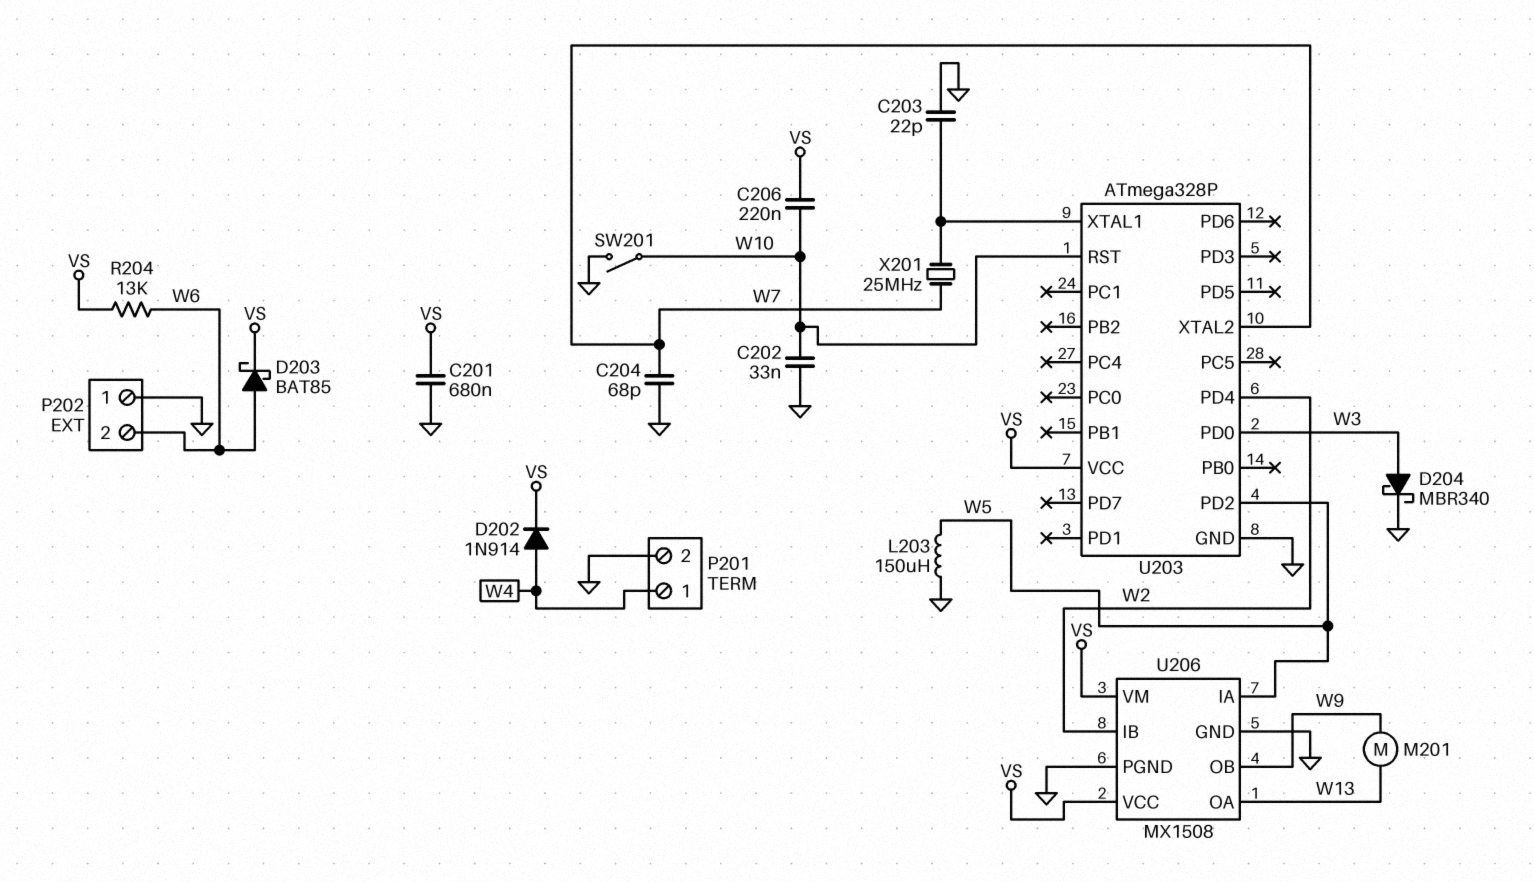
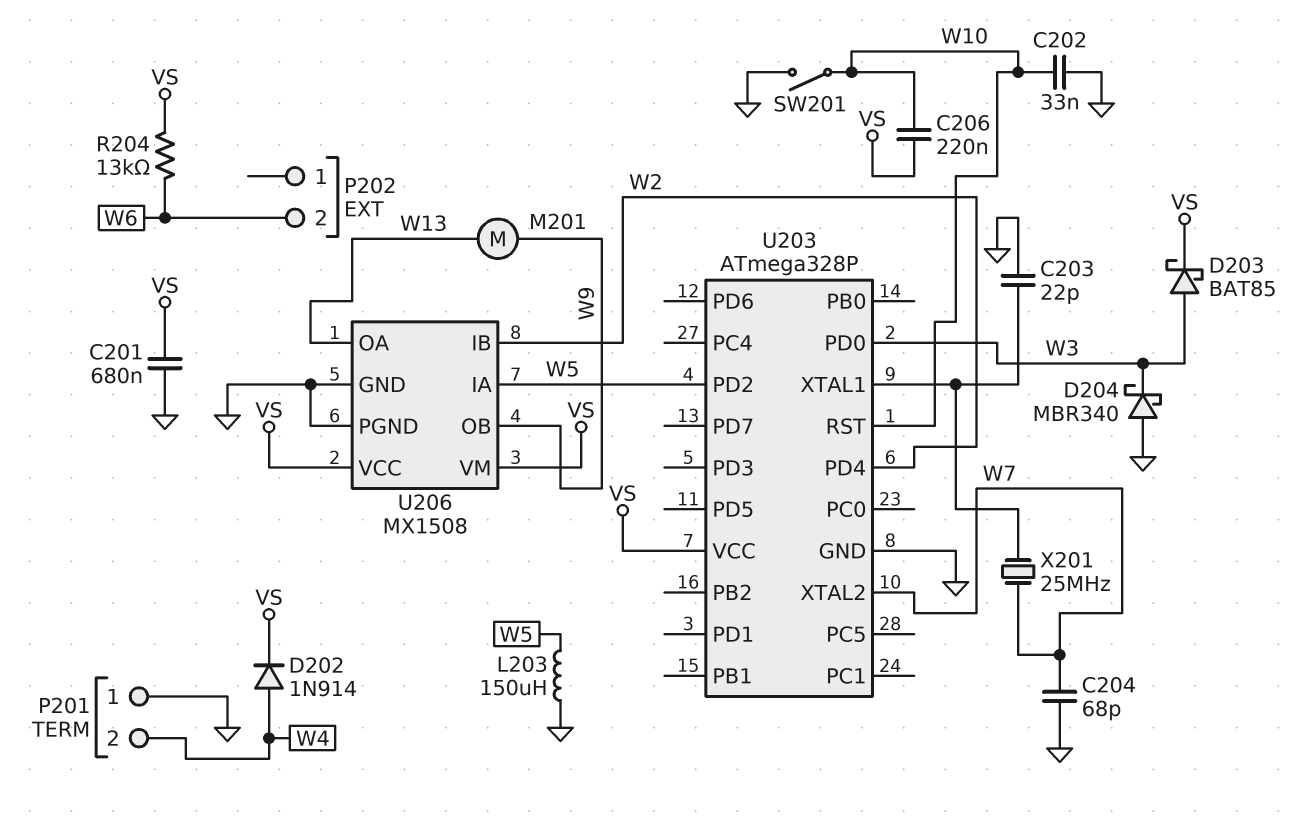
D203: schottky BAT85 (A W6, K VS) -> schottky BAT85 (A W3, K VS)
D204: schottky MBR340 (A W3, K GND) -> schottky MBR340 (A GND, K W3)
P201 pin 1: W4 -> GND
P201 pin 2: GND -> W4
P202 pin 1: GND -> none

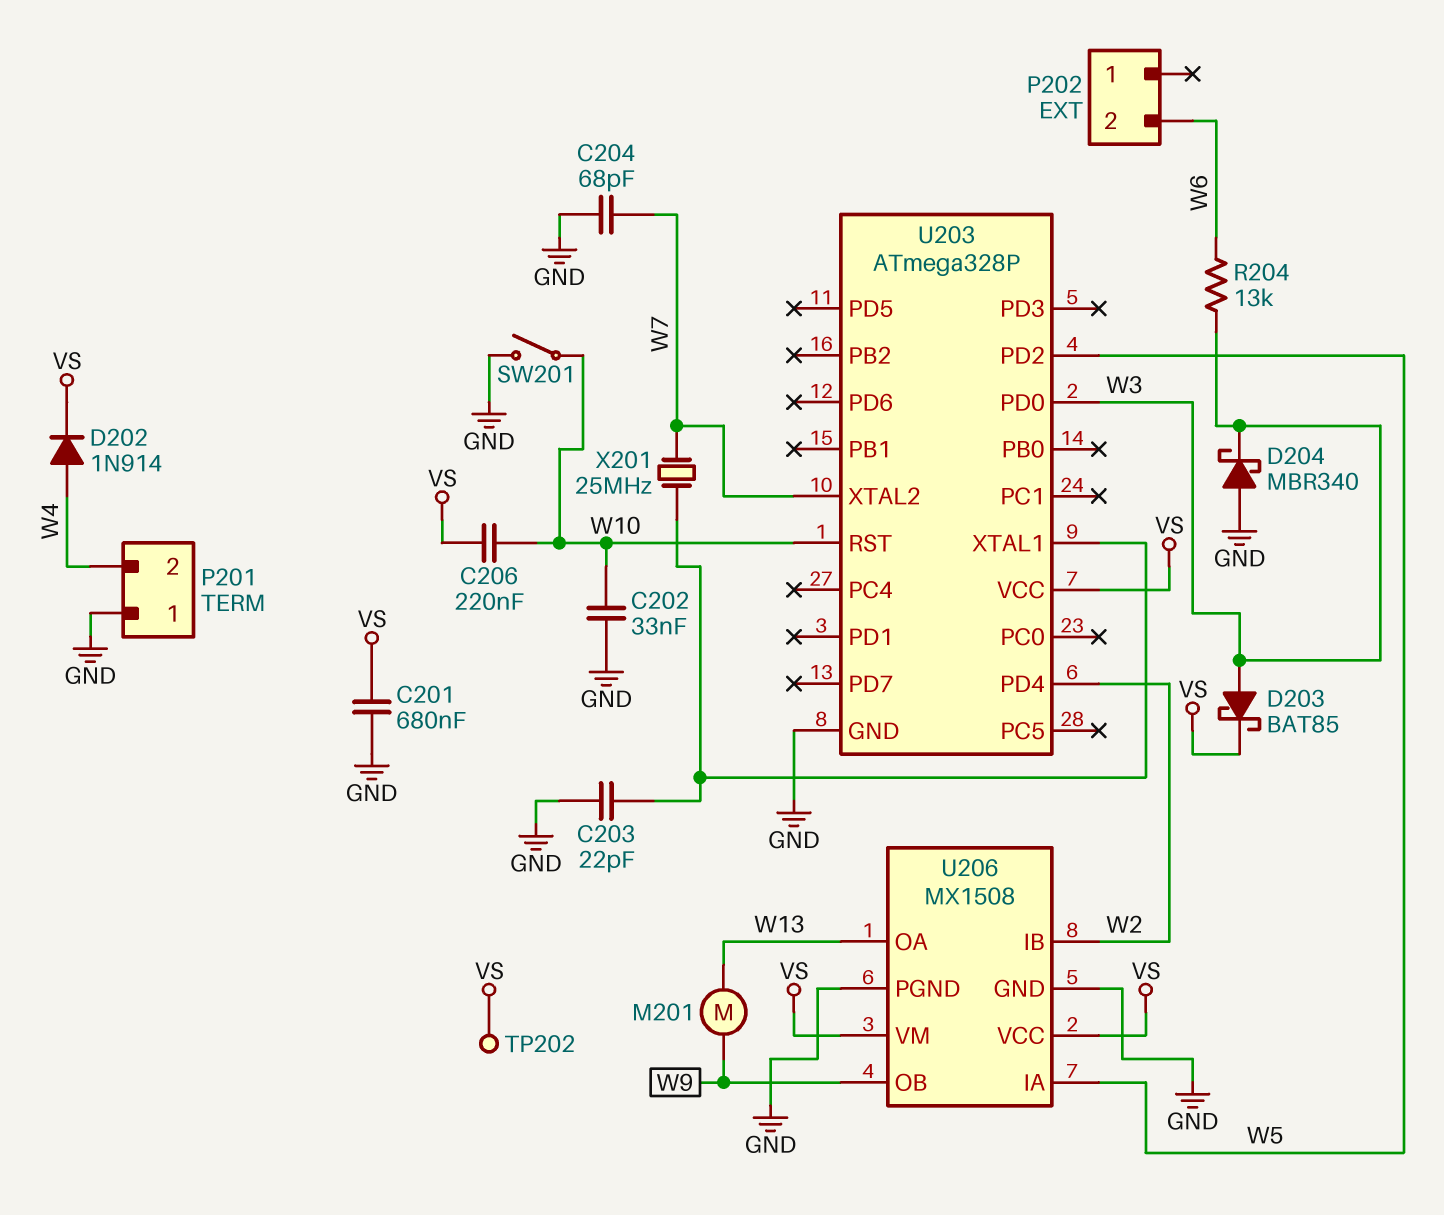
L203: 150uH (GND, W5) -> none
R204: 13k (VS, W6) -> 13k (W3, W6)
TP202: none -> test point (VS)

